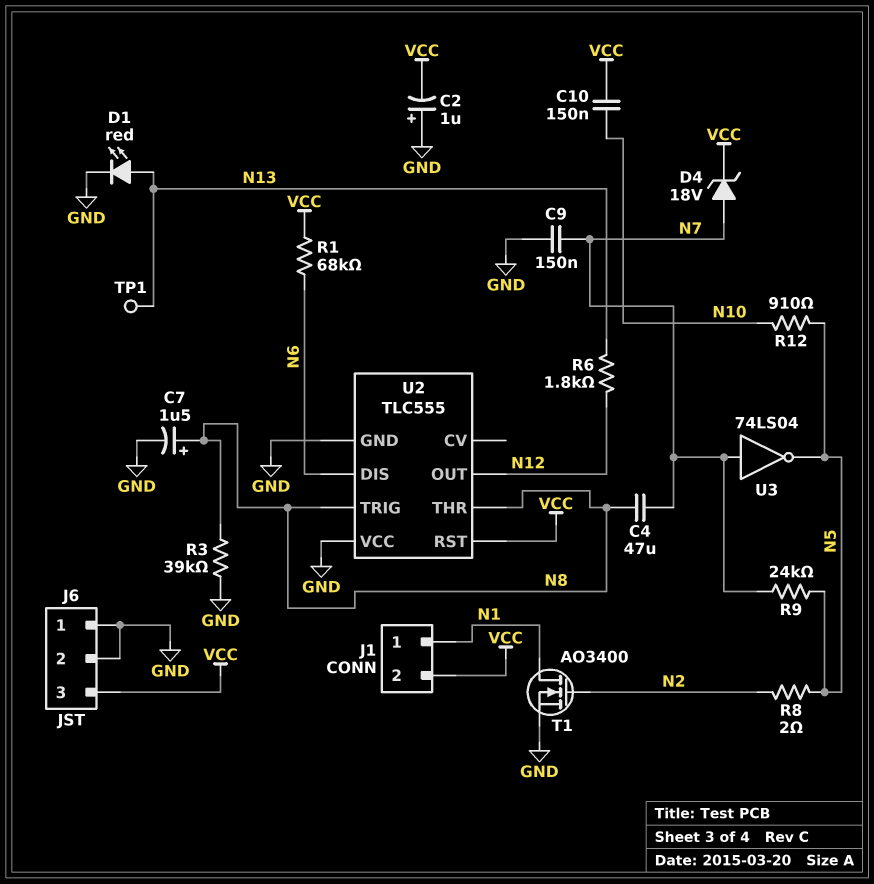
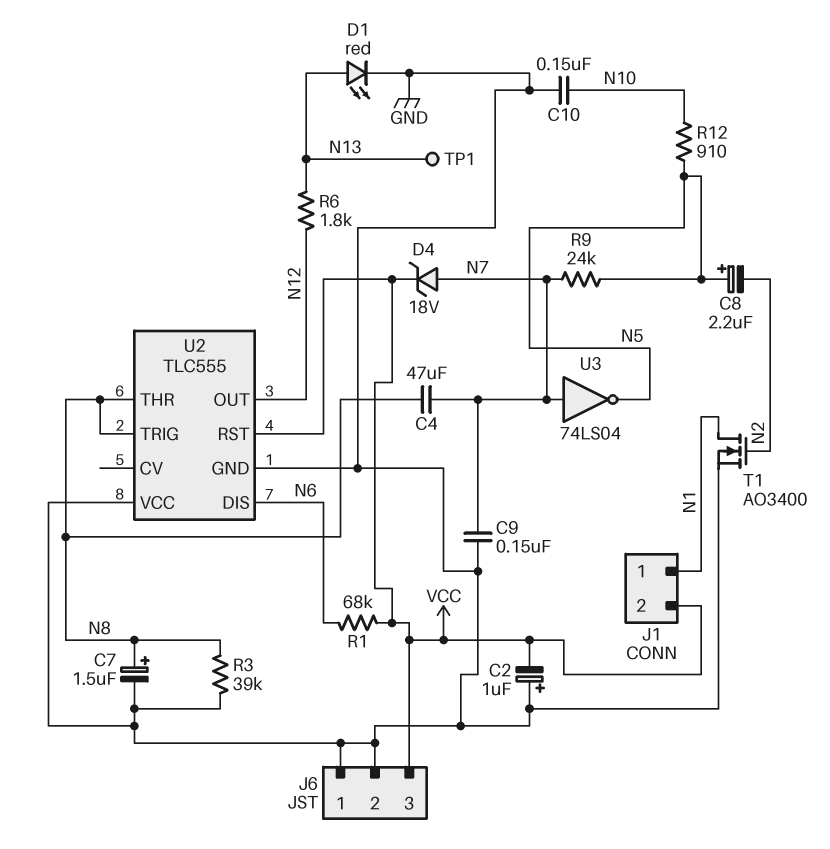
C8: none -> 2.2uF (plus N5, minus N2)
C10: 150nF (N10, VCC) -> 150nF (GND, N10)
R8: 2 (N2, N5) -> none

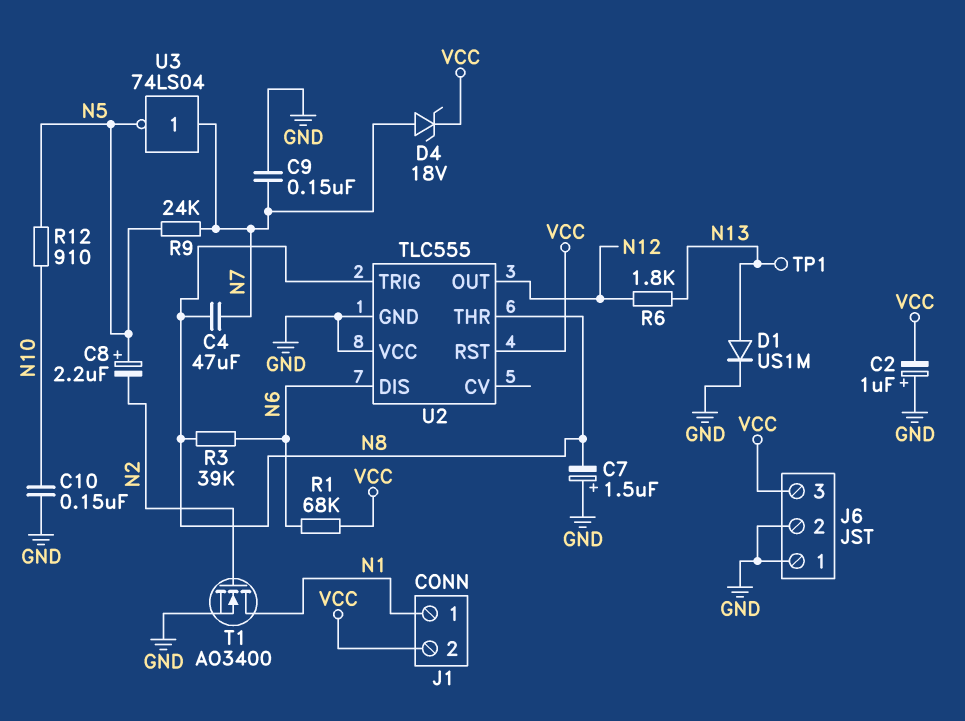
C7: 1.5uF (plus N8, minus GND) -> 1.5uF (plus GND, minus N8)
D1: LED red (A N13, K GND) -> diode US1M (A N13, K GND)
R3: 39k (GND, N8) -> 39k (N6, N8)

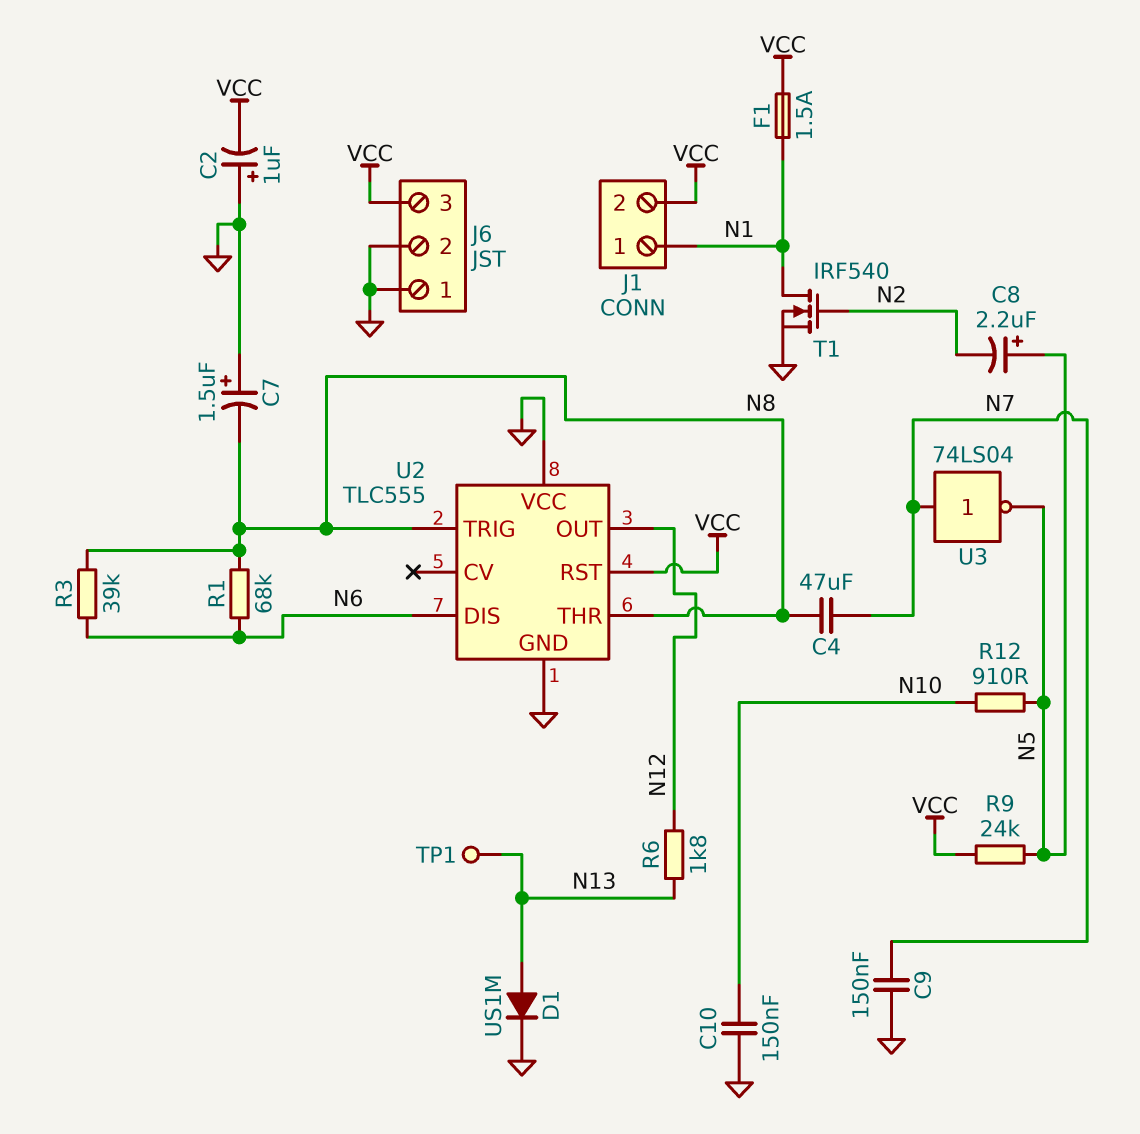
D4: zener 18V (A N7, K VCC) -> none
F1: none -> 1.5A (N1, VCC)
R1: 68k (N6, VCC) -> 68k (N6, N8)
R9: 24k (N5, N7) -> 24k (N5, VCC)
T1: NMOS AO3400 (G N2, D N1, S GND) -> NMOS IRF540 (G N2, D N1, S GND)

